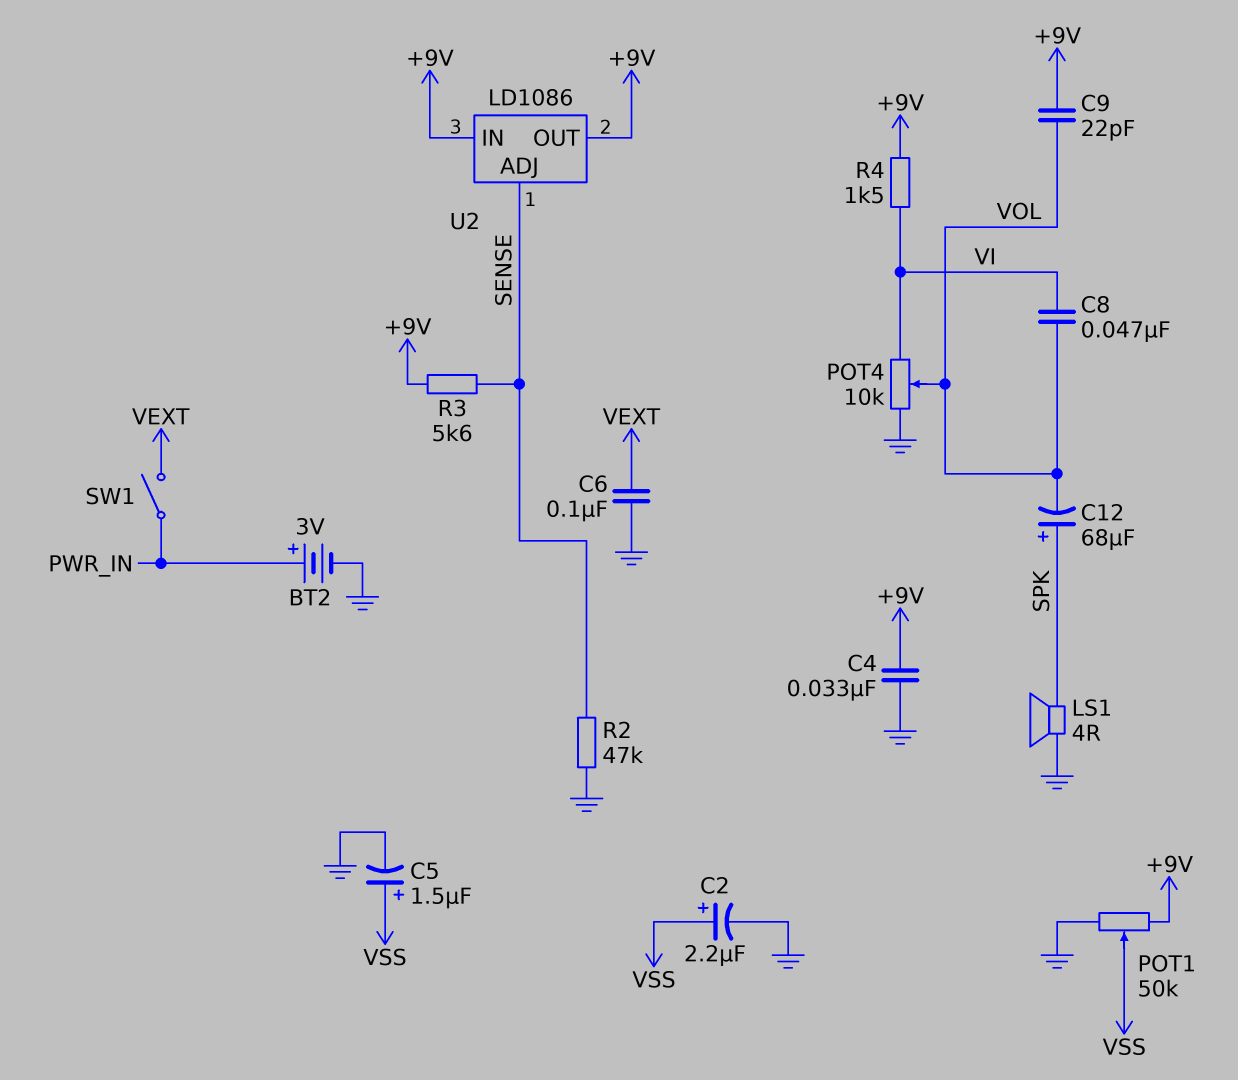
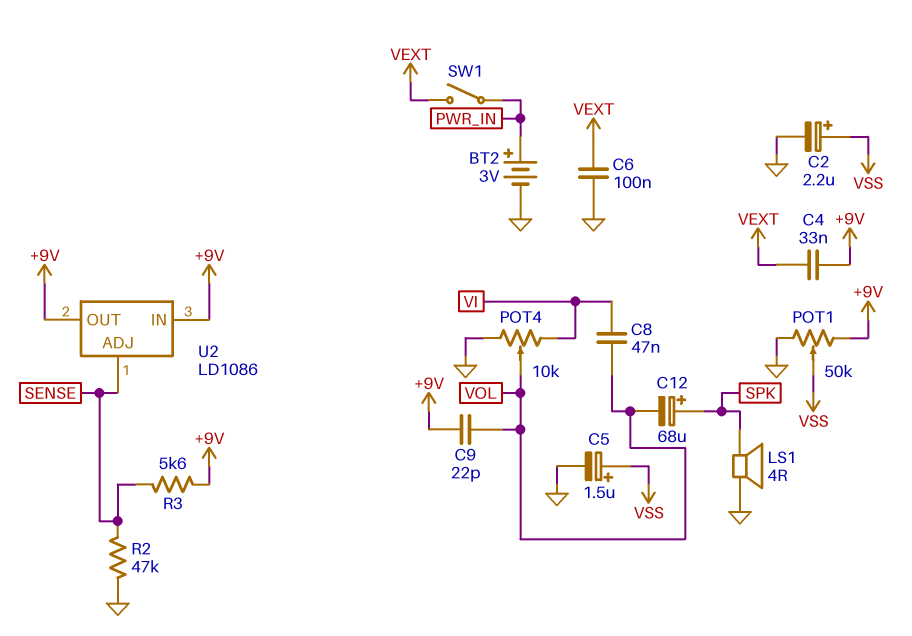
C4: 33nF (+9V, GND) -> 33nF (+9V, VEXT)
R4: 1.5k (+9V, VI) -> none

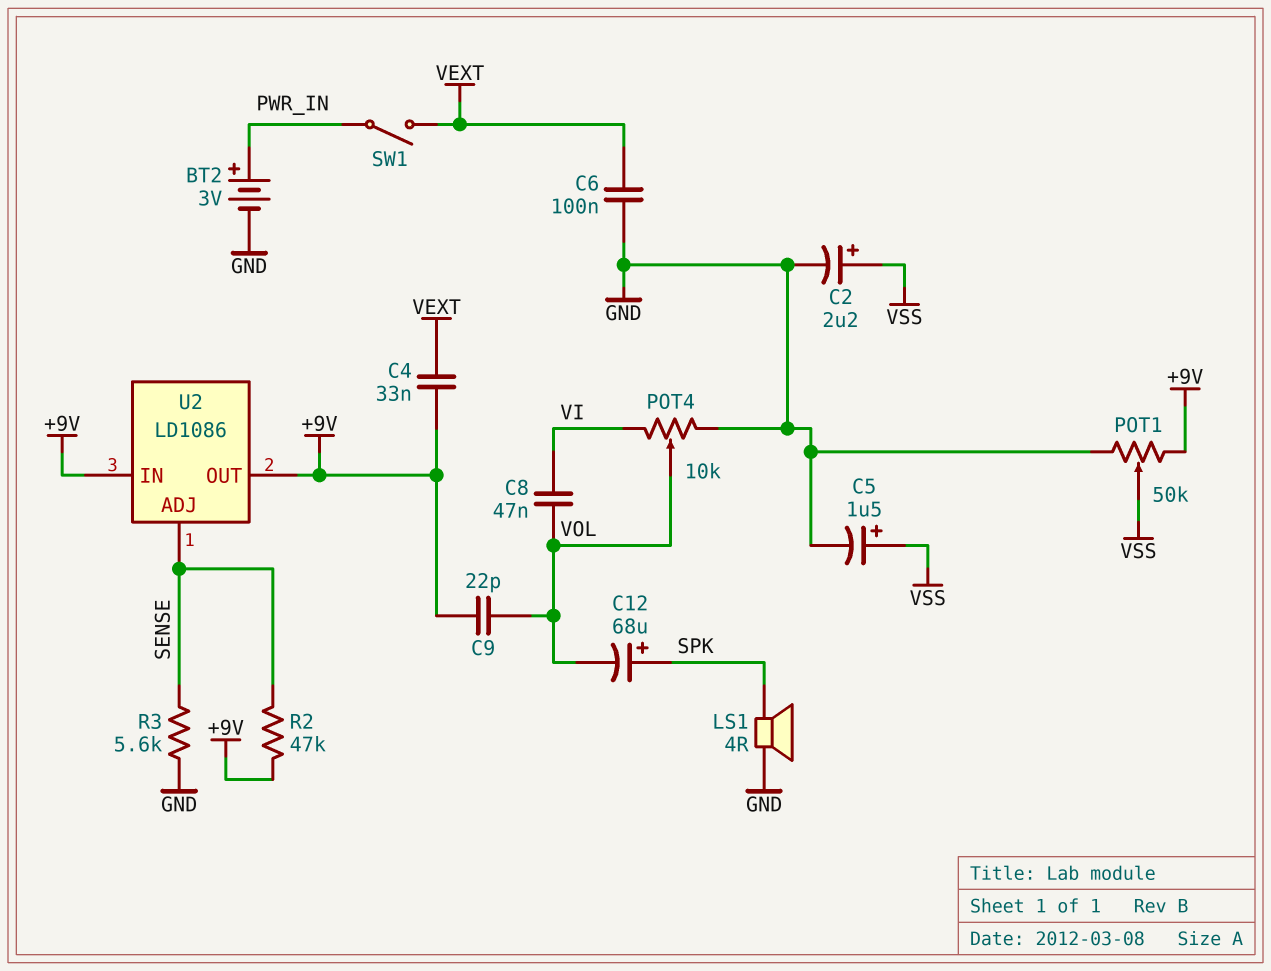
R2: 47k (GND, SENSE) -> 47k (+9V, SENSE)
R3: 5.6k (+9V, SENSE) -> 5.6k (GND, SENSE)

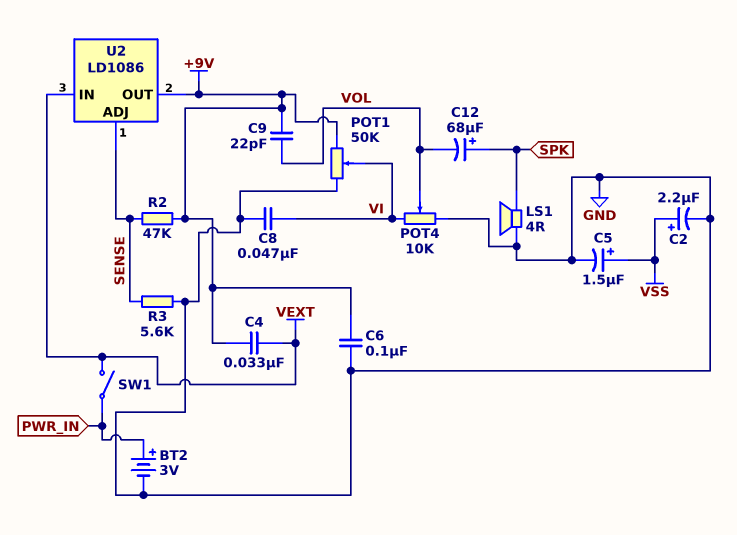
C6: 100nF (GND, VEXT) -> 100nF (+9V, GND)
C8: 47nF (VI, VOL) -> 47nF (GND, VI)
POT1: 50k (+9V, GND, wiper VSS) -> 50k (+9V, GND, wiper VI)
U2 pin IN: +9V -> VEXT

